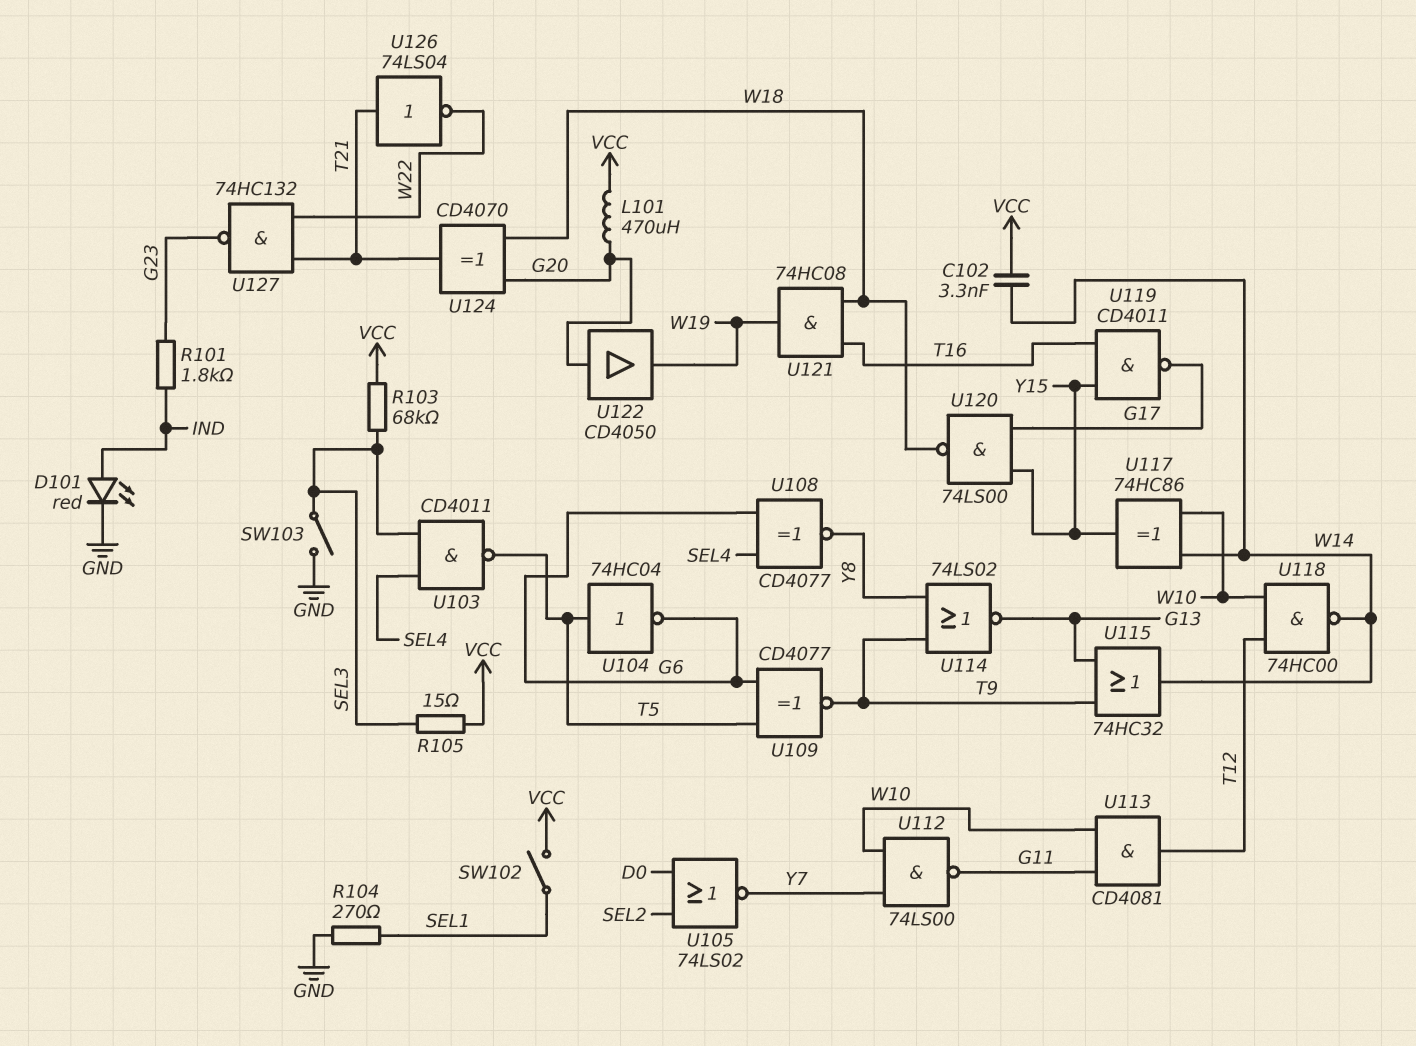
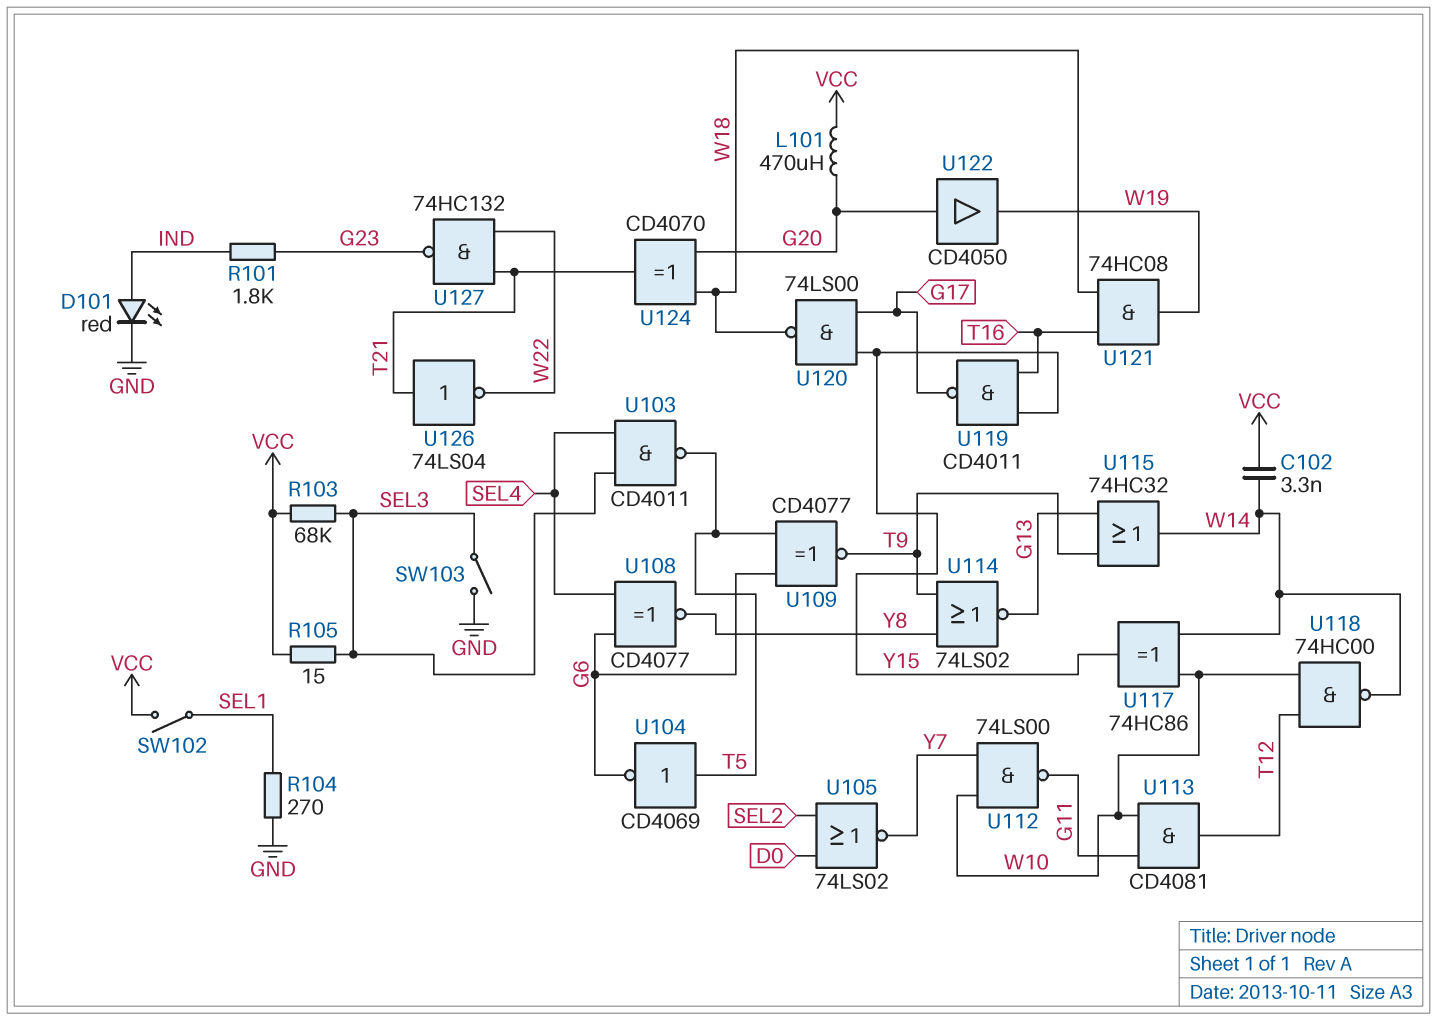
U104: NOT 74HC04 (in T5, out G6) -> NOT CD4069 (in T5, out G6)

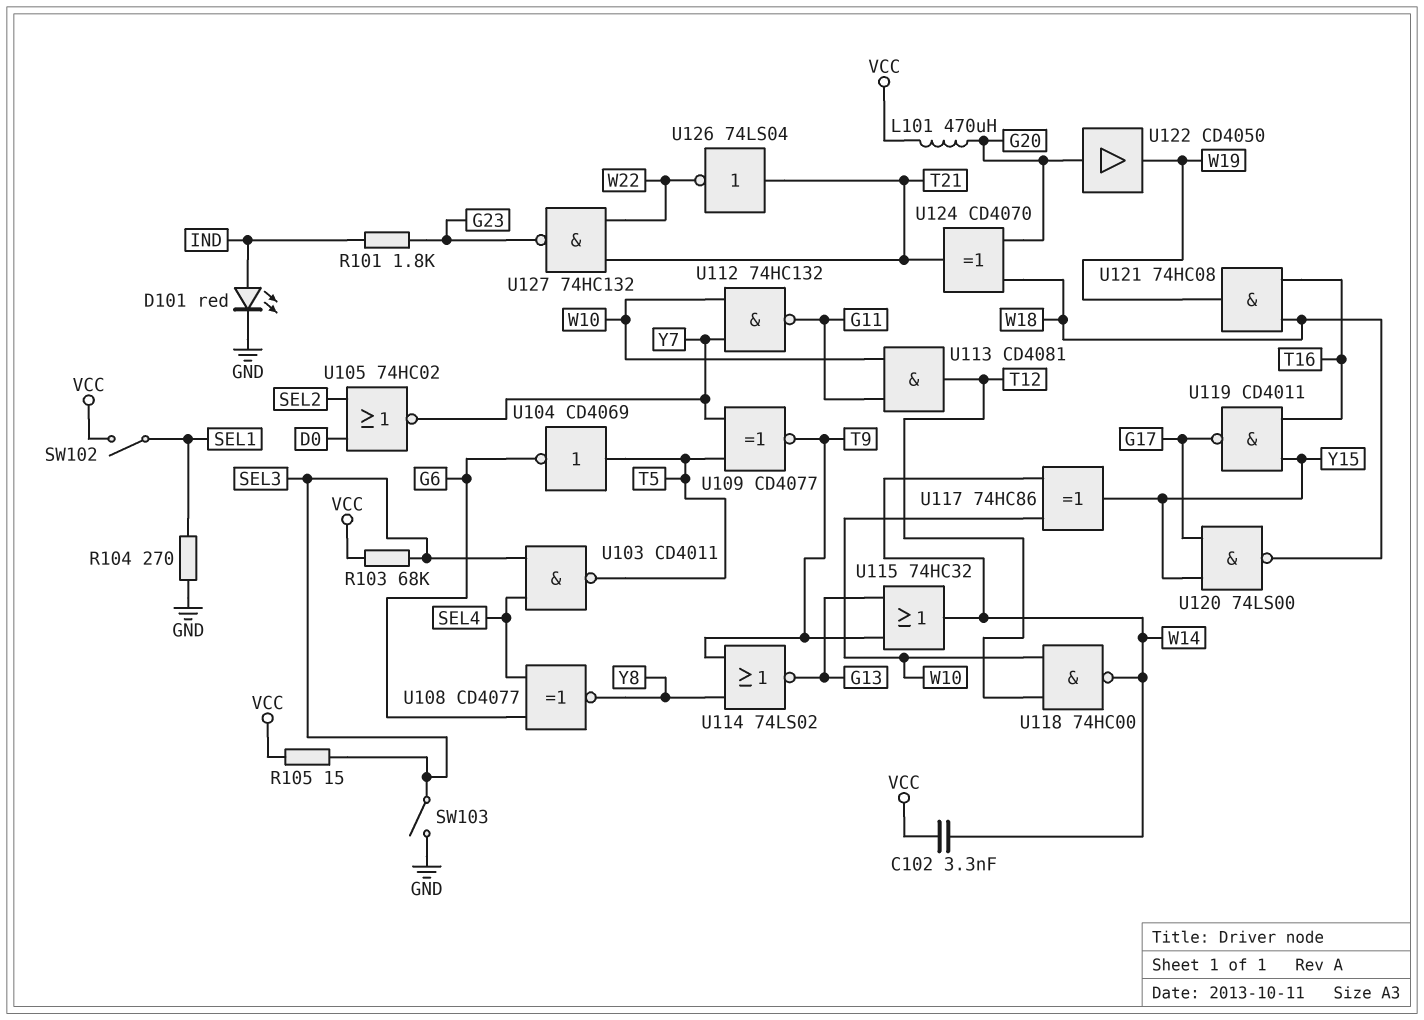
U105: NOR 74LS02 (in D0, in SEL2, out Y7) -> NOR 74HC02 (in D0, in SEL2, out Y7)
U109: XNOR CD4077 (in G6, in T5, out T9) -> XNOR CD4077 (in T5, in Y7, out T9)
U112: NAND 74LS00 (in W10, in Y7, out G11) -> NAND 74HC132 (in W10, in Y7, out G11)

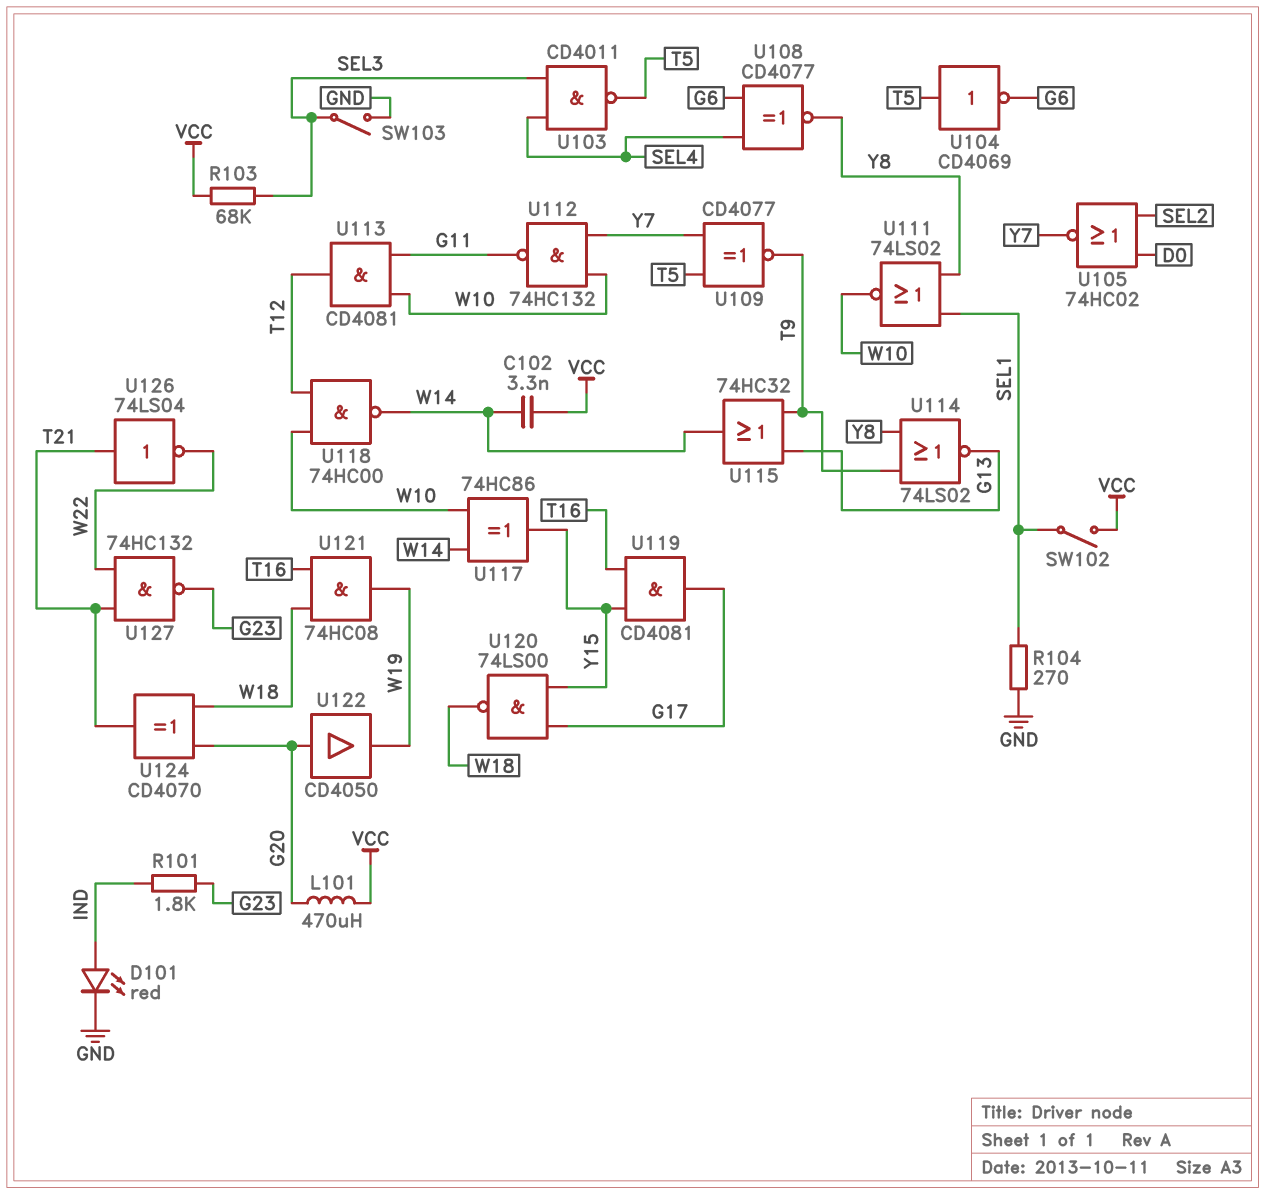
R105: 15 (SEL3, VCC) -> none
U111: none -> NOR 74LS02 (in SEL1, in Y8, out W10)
U119: NAND CD4011 (in T16, in Y15, out G17) -> AND CD4081 (in T16, in Y15, out G17)

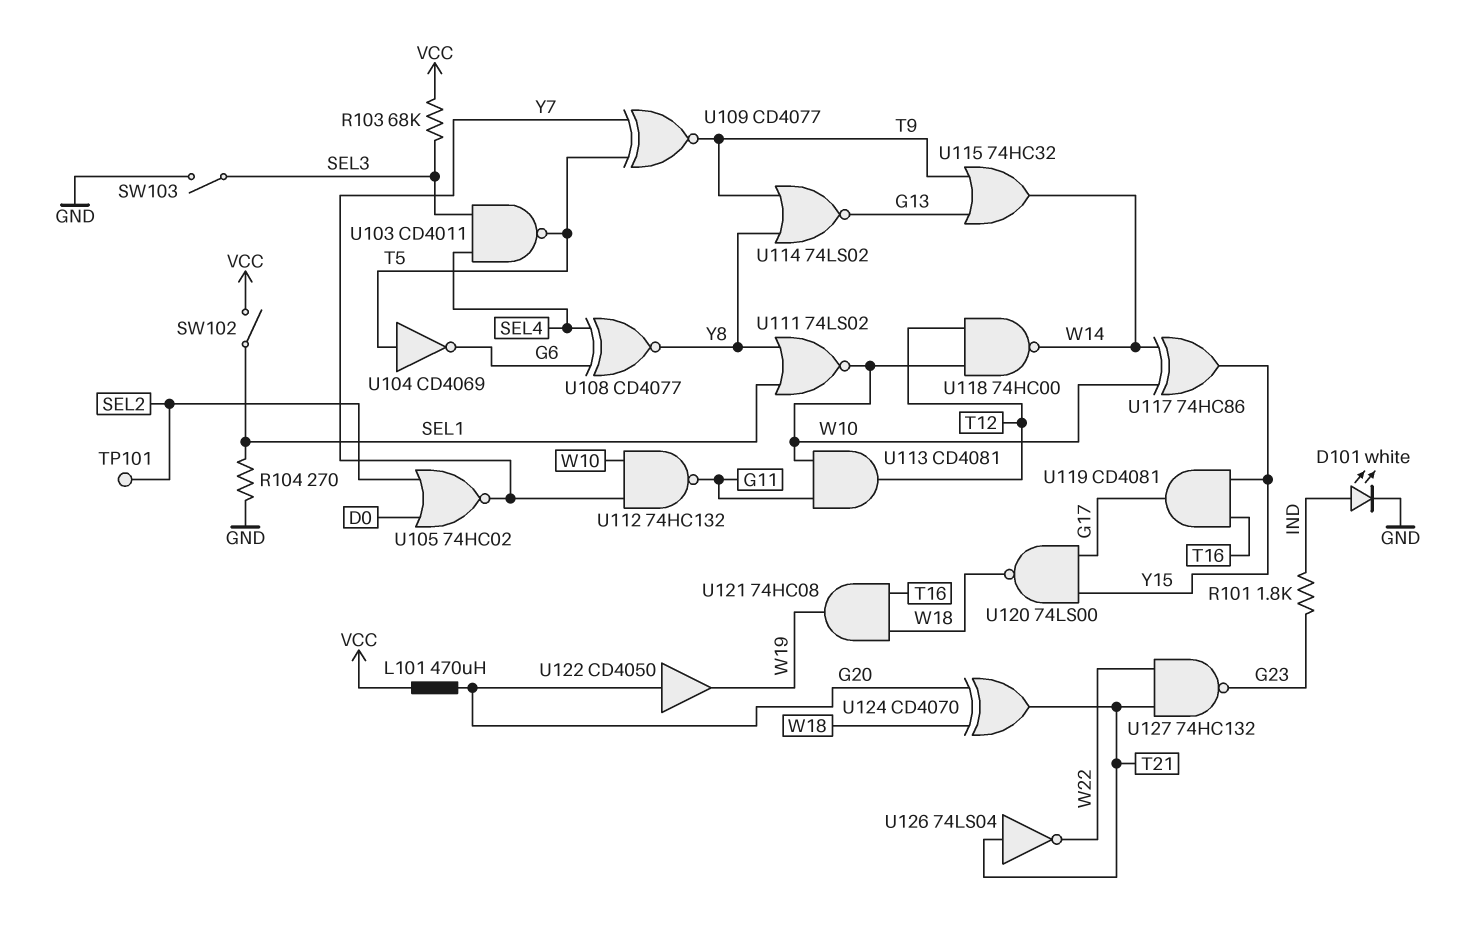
C102: 3.3nF (VCC, W14) -> none
D101: LED red (A IND, K GND) -> LED white (A IND, K GND)
TP101: none -> test point (SEL2)

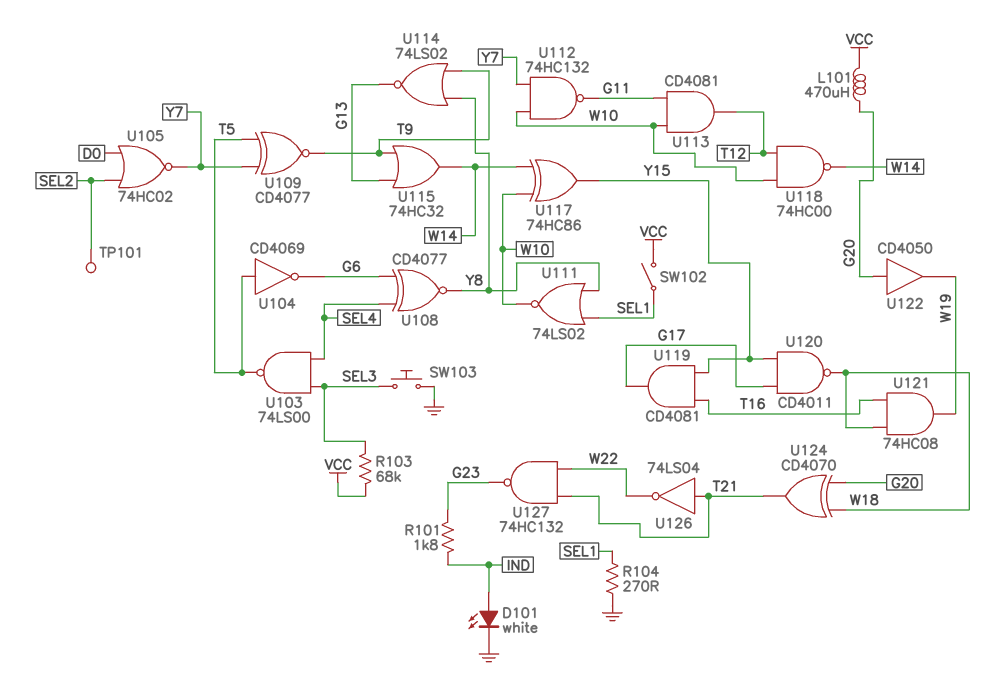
SW103: switch (GND, SEL3) -> button (GND, SEL3)
U103: NAND CD4011 (in SEL3, in SEL4, out T5) -> NAND 74LS00 (in SEL3, in SEL4, out T5)
U120: NAND 74LS00 (in G17, in Y15, out W18) -> NAND CD4011 (in G17, in Y15, out W18)

